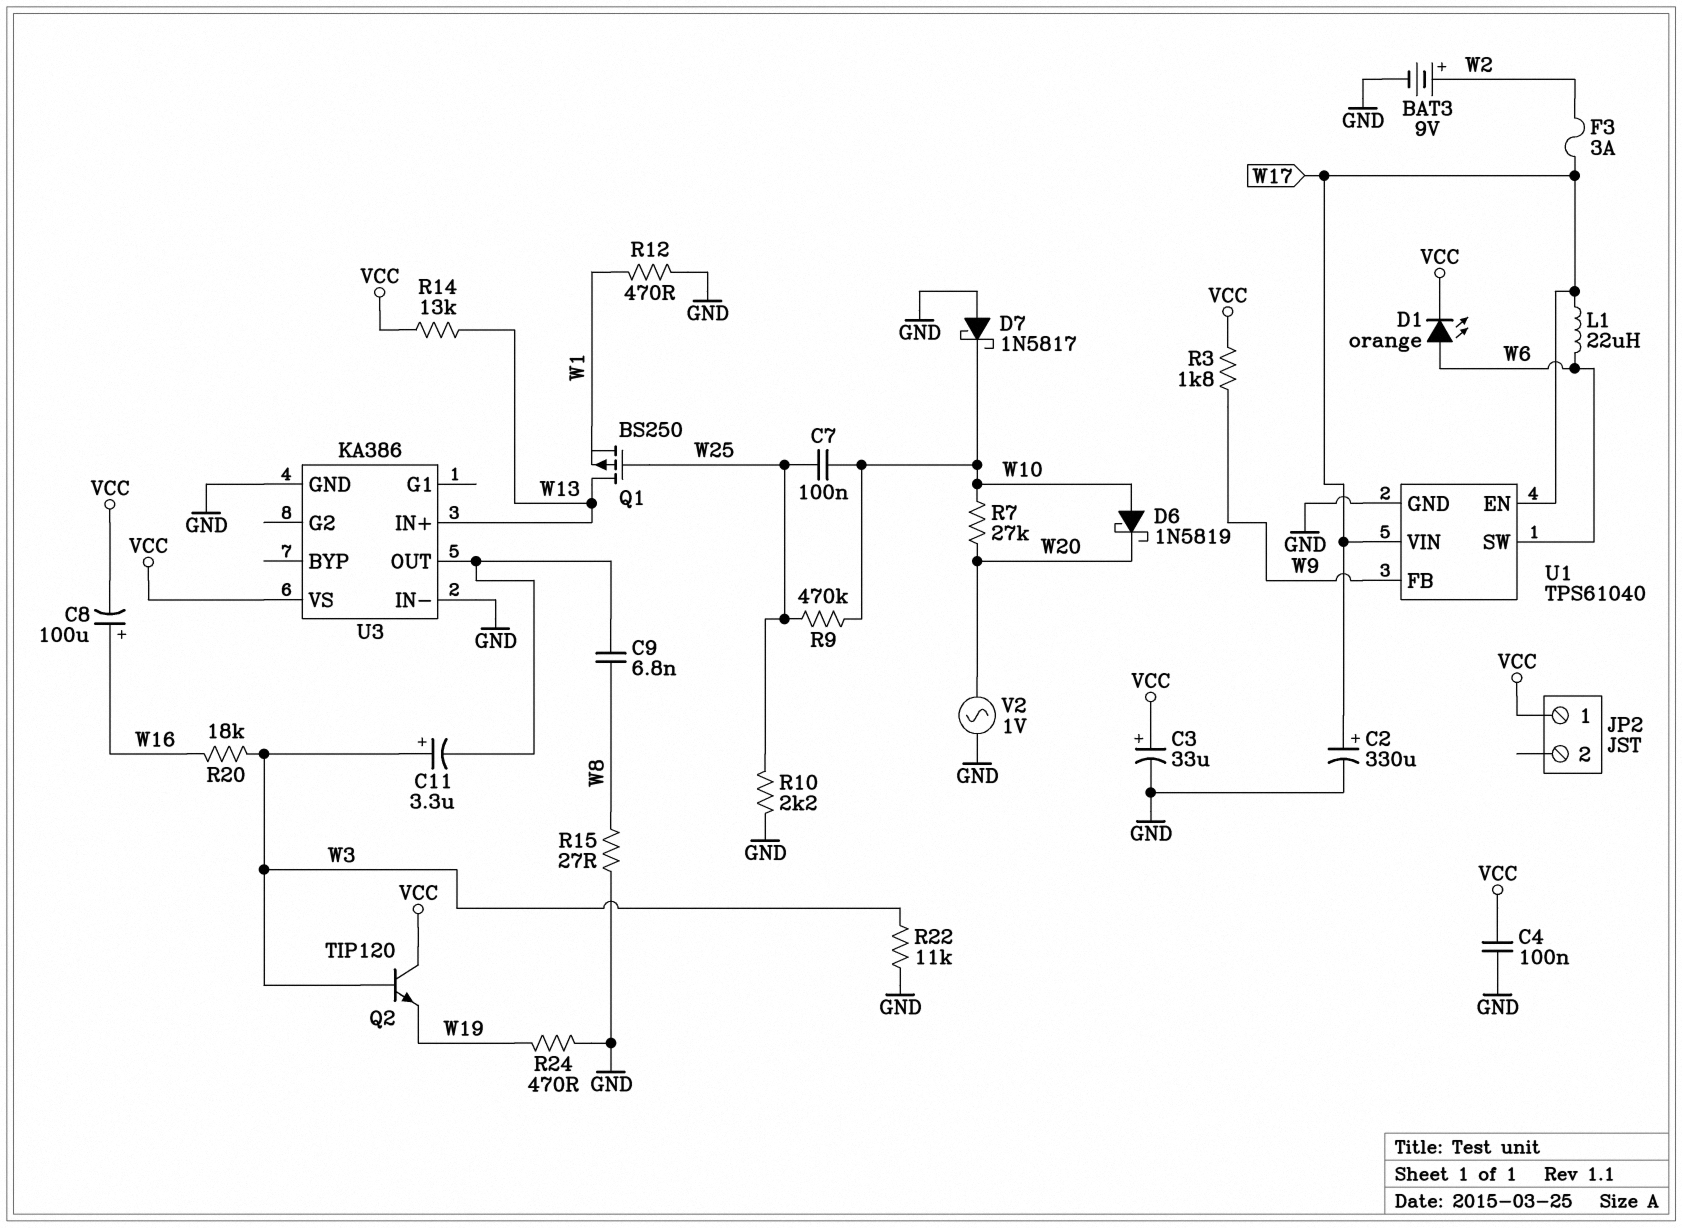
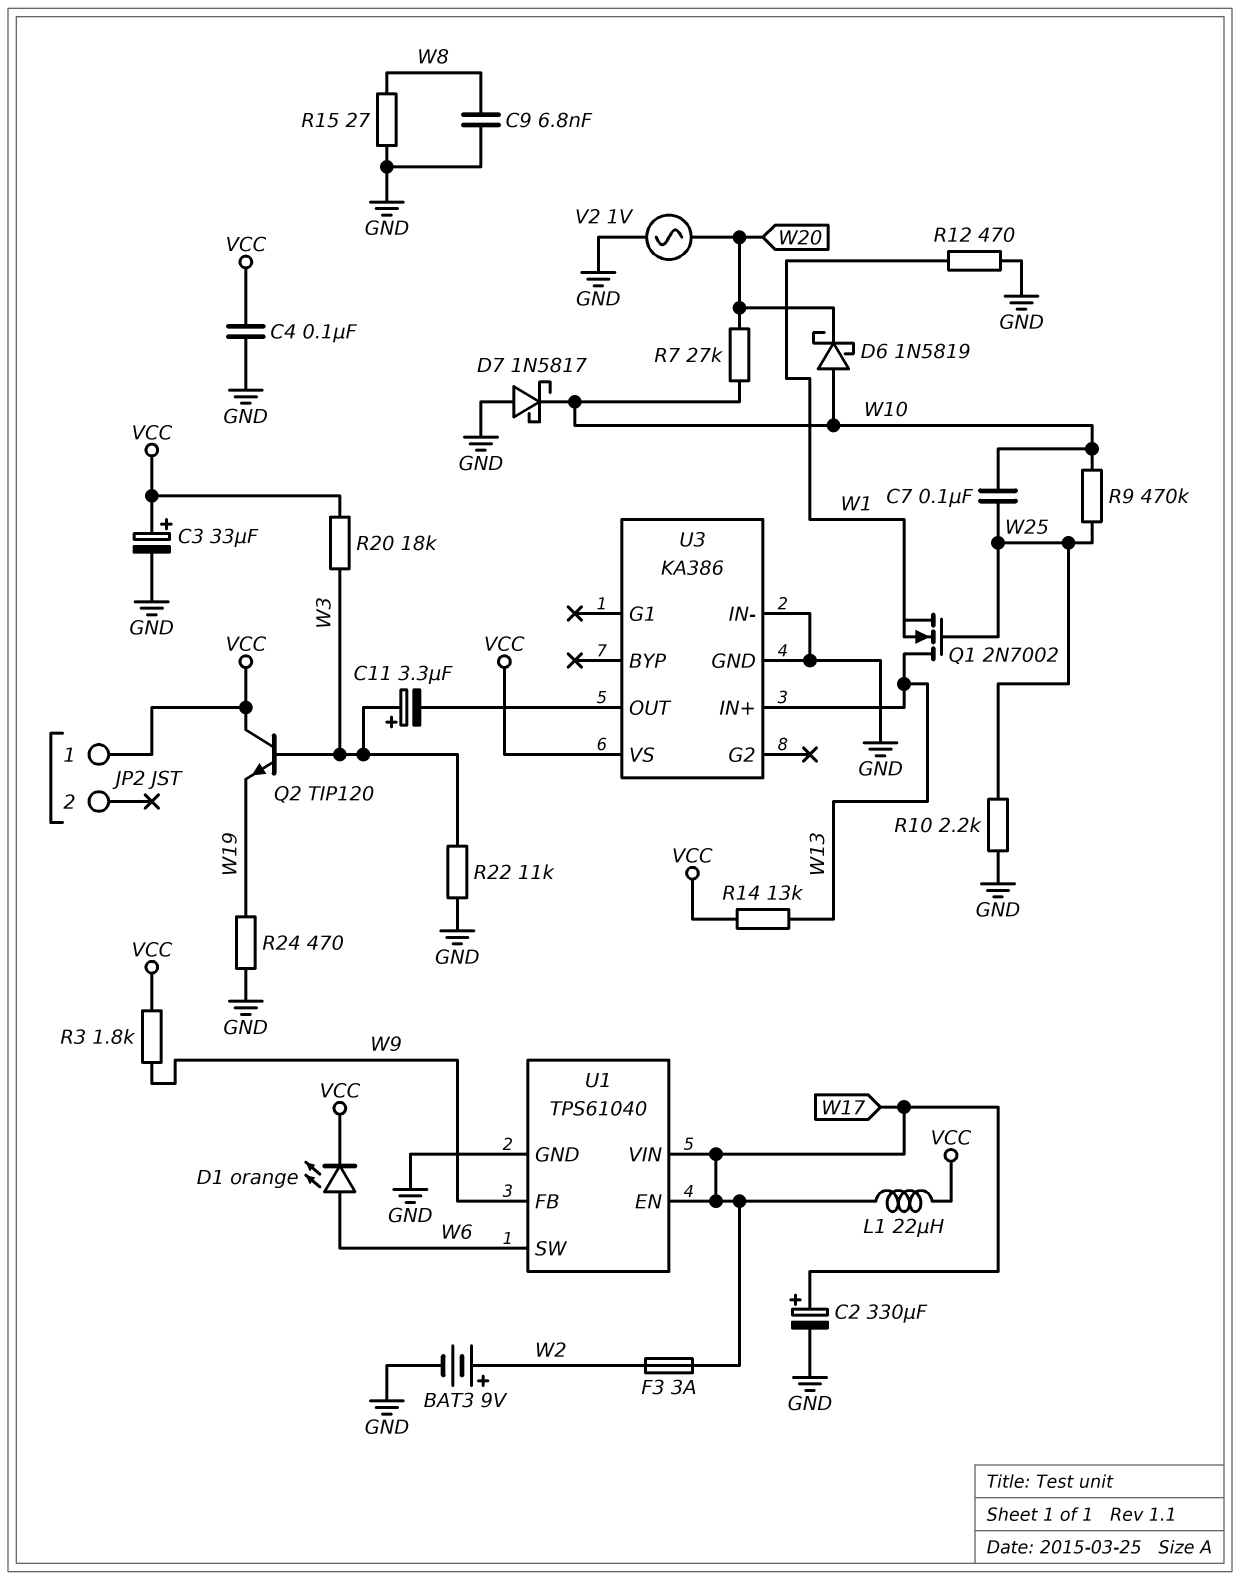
C8: 100uF (plus W16, minus VCC) -> none
C9: 6.8nF (U3/OUT, W8) -> 6.8nF (GND, W8)
L1: 22uH (W6, W17) -> 22uH (VCC, W17)
Q1: PMOS BS250 (G W25, D W13, S W1) -> NMOS 2N7002 (G W25, D W13, S W1)
R20: 18k (W3, W16) -> 18k (VCC, W3)

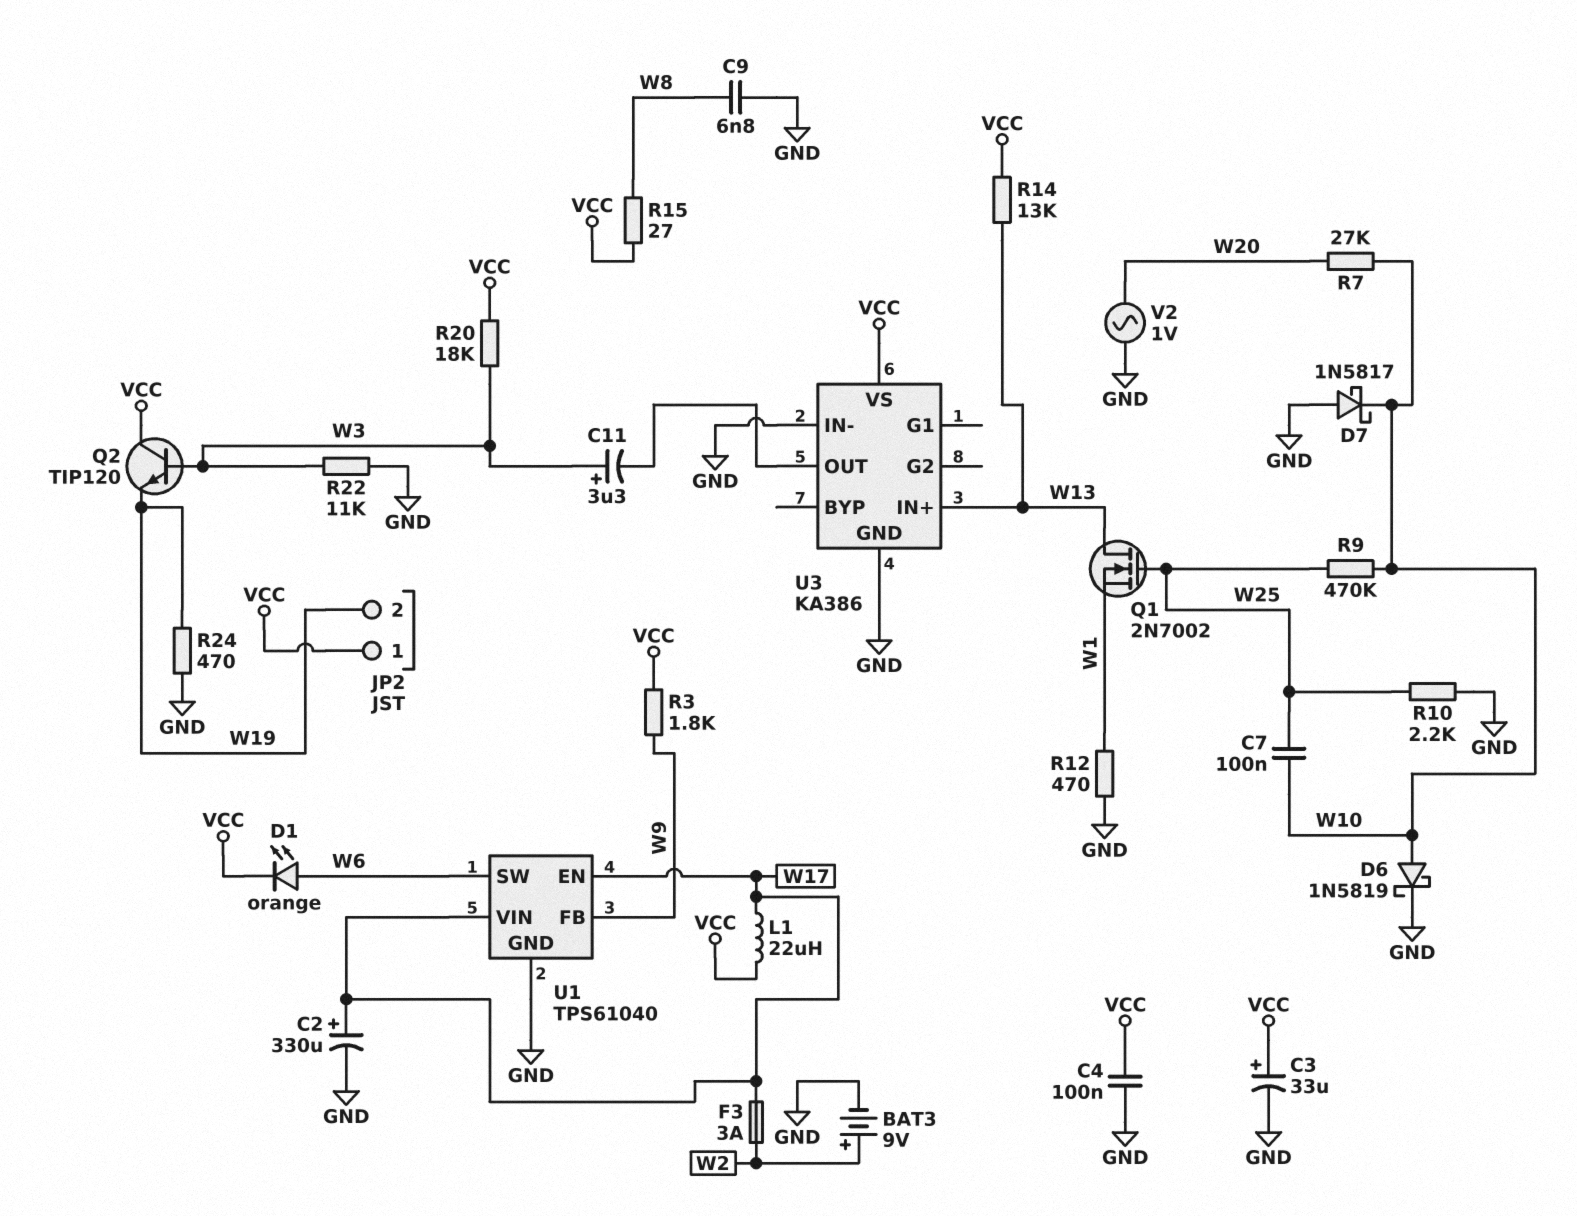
D6: schottky 1N5819 (A W10, K W20) -> schottky 1N5819 (A W10, K GND)
JP2 pin 2: none -> W19
R15: 27 (GND, W8) -> 27 (VCC, W8)

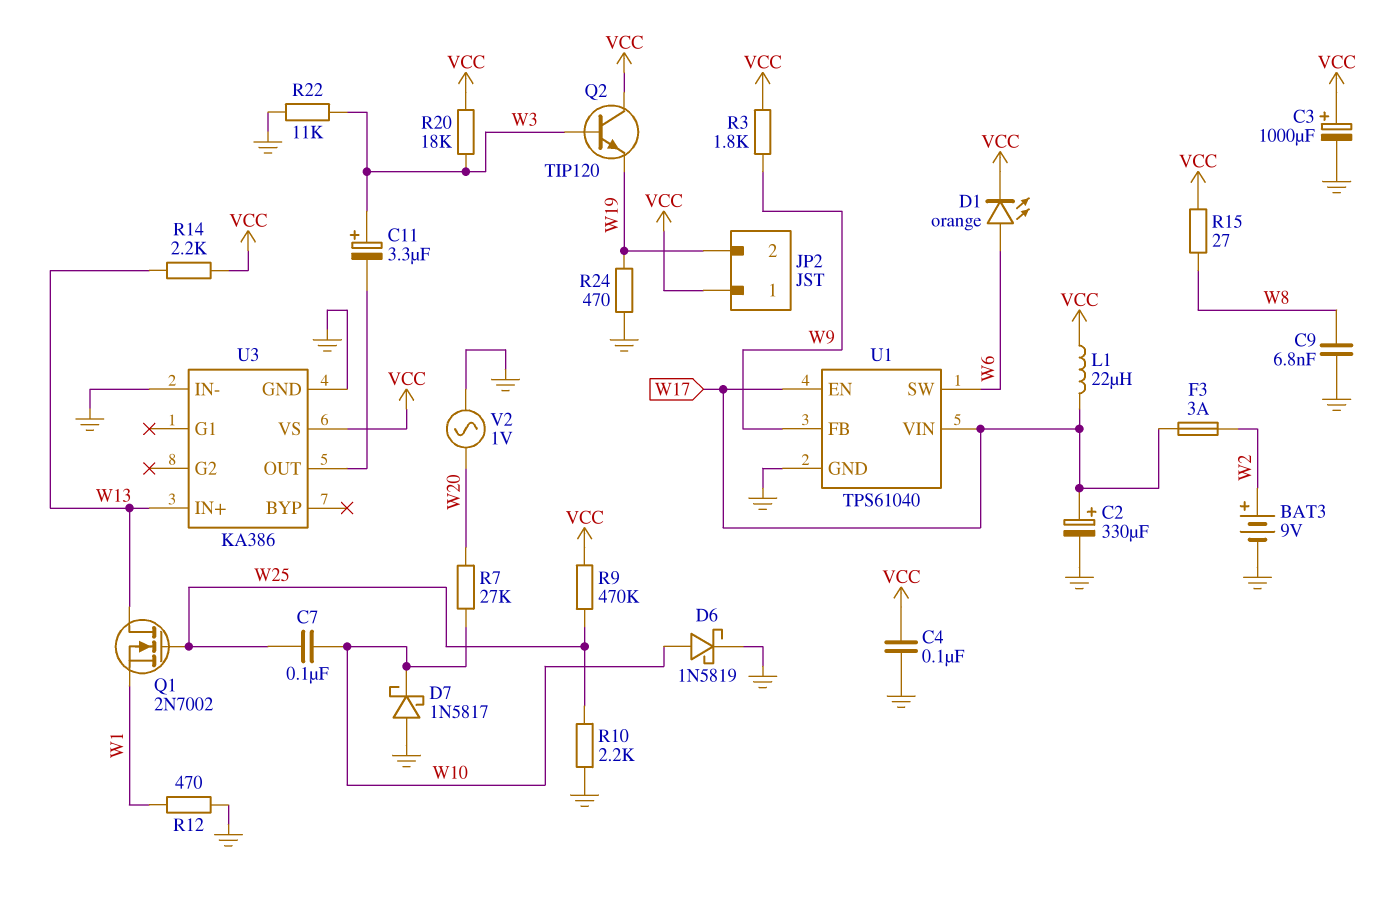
C3: 33uF (plus VCC, minus GND) -> 1000uF (plus VCC, minus GND)
R9: 470k (W10, W25) -> 470k (VCC, W25)
R14: 13k (VCC, W13) -> 2.2k (VCC, W13)

